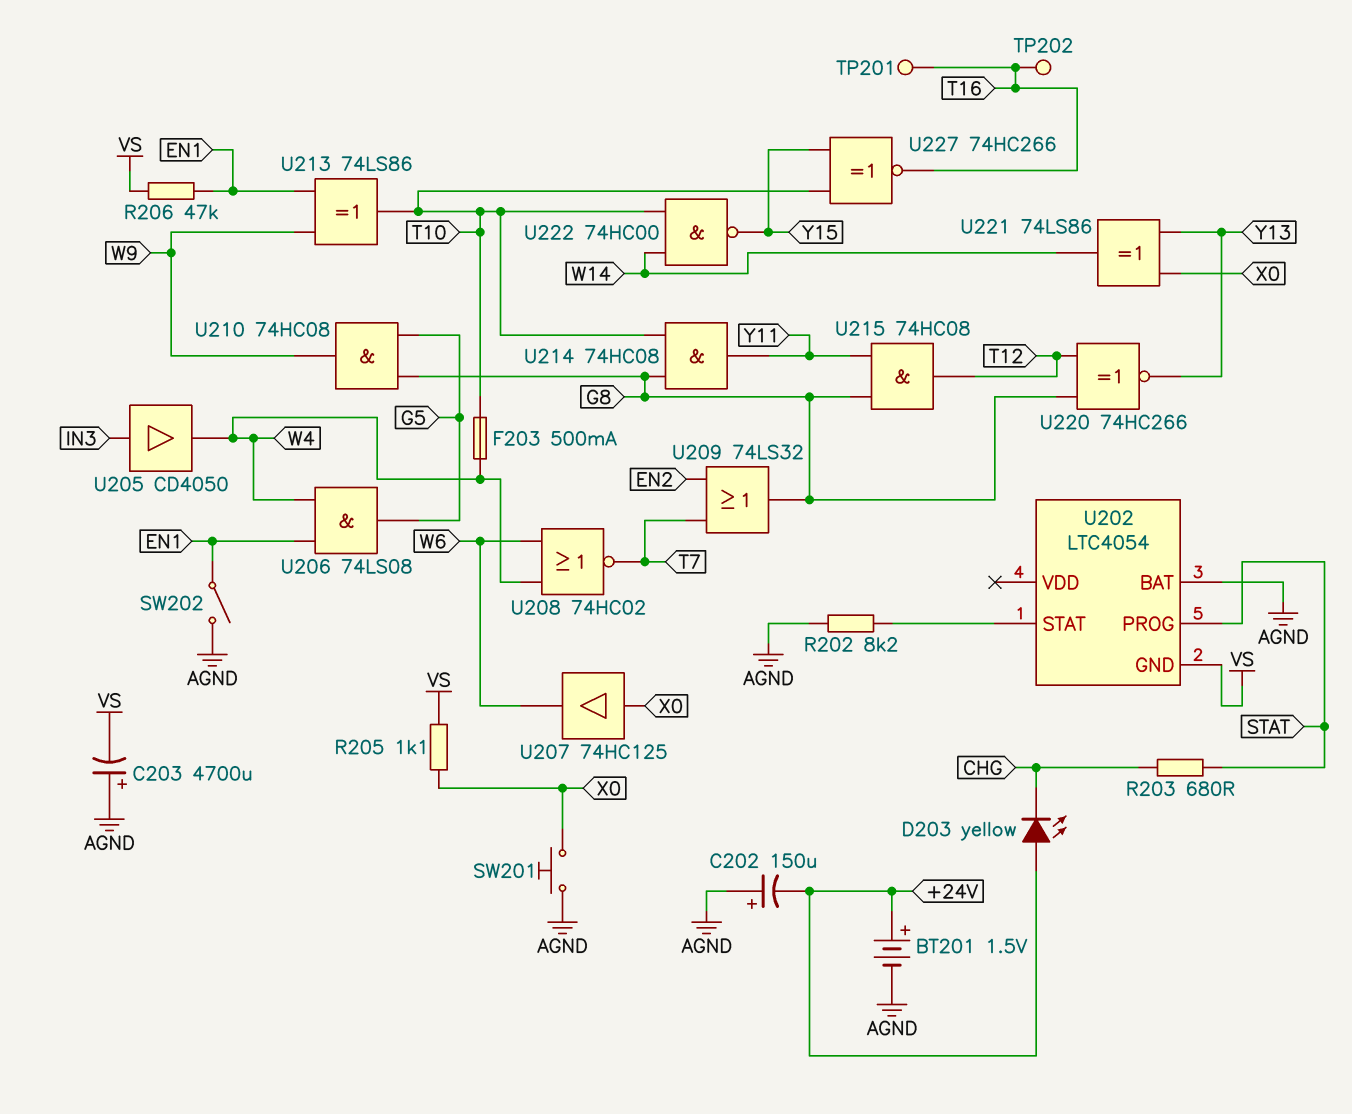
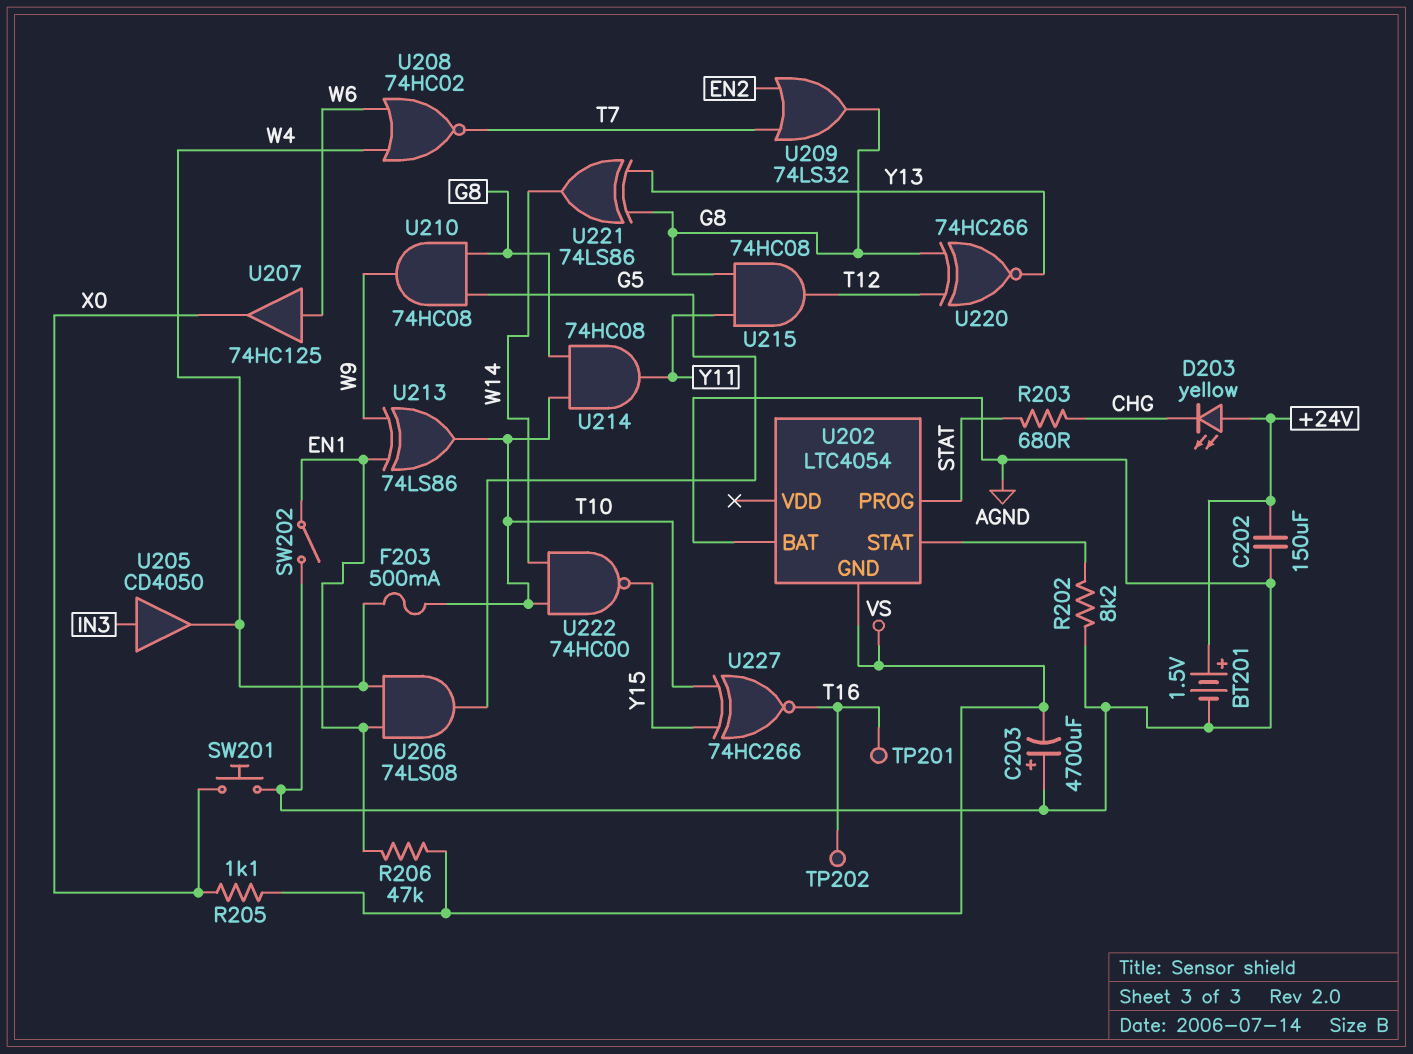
C202: 150uF (plus AGND, minus +24V) -> 150uF (+24V, AGND)
U207: buffer 74HC125 (in X0, out W6) -> buffer 74HC125 (in W6, out X0)
U221: XOR 74LS86 (in X0, in Y13, out W14) -> XOR 74LS86 (in G8, in Y13, out W14)

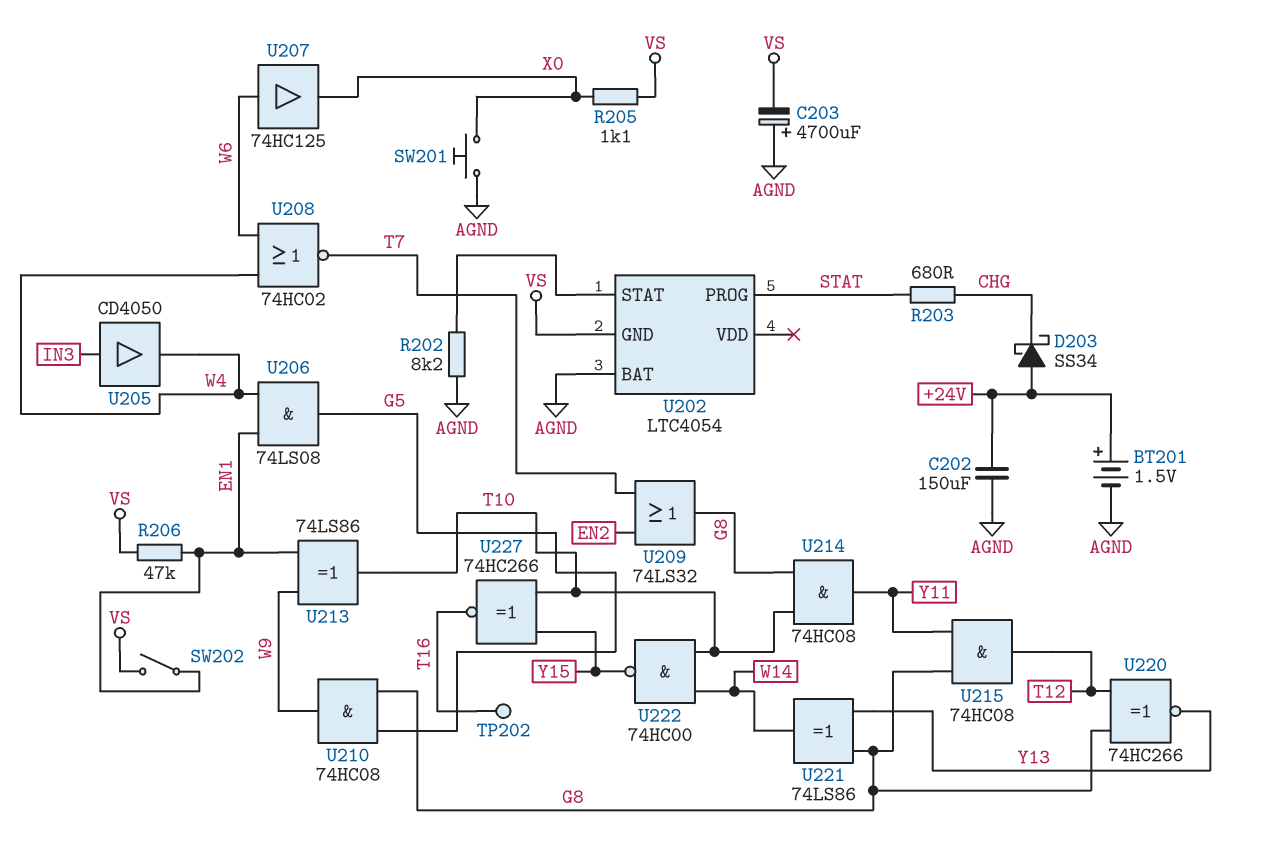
D203: LED yellow (A +24V, K CHG) -> schottky SS34 (A +24V, K CHG)
F203: 500mA (T10, W4) -> none
SW202: switch (AGND, EN1) -> switch (EN1, VS)
TP201: test point (T16) -> none

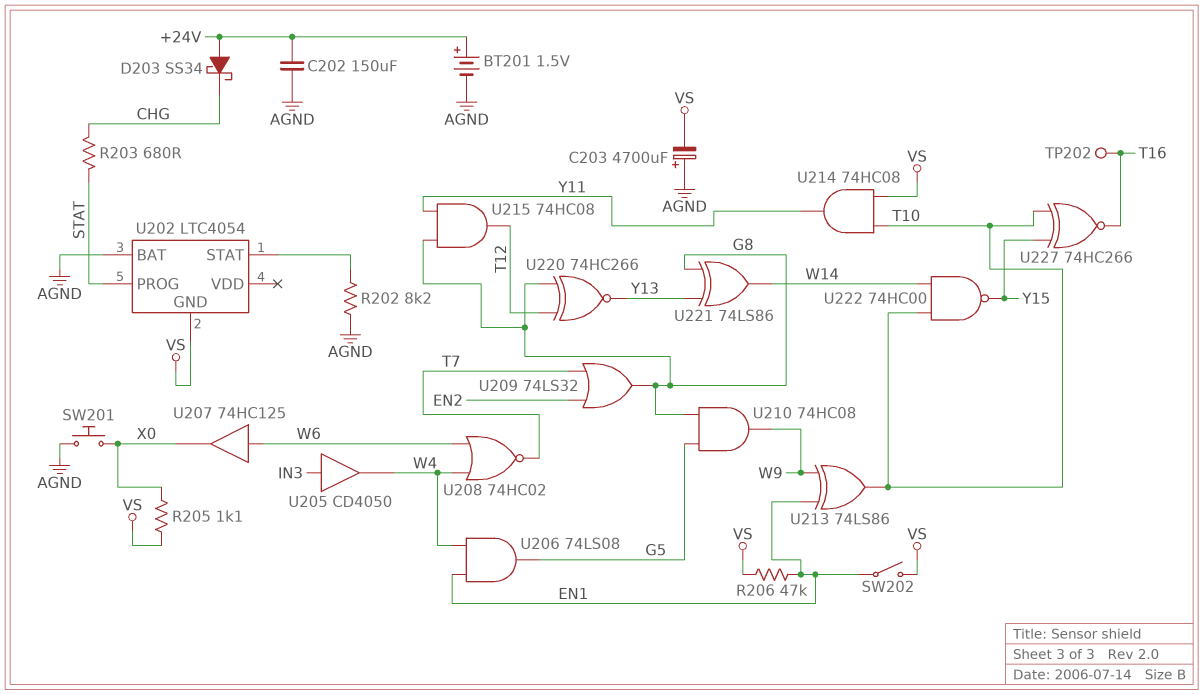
U214: AND 74HC08 (in G8, in T10, out Y11) -> AND 74HC08 (in T10, in VS, out Y11)

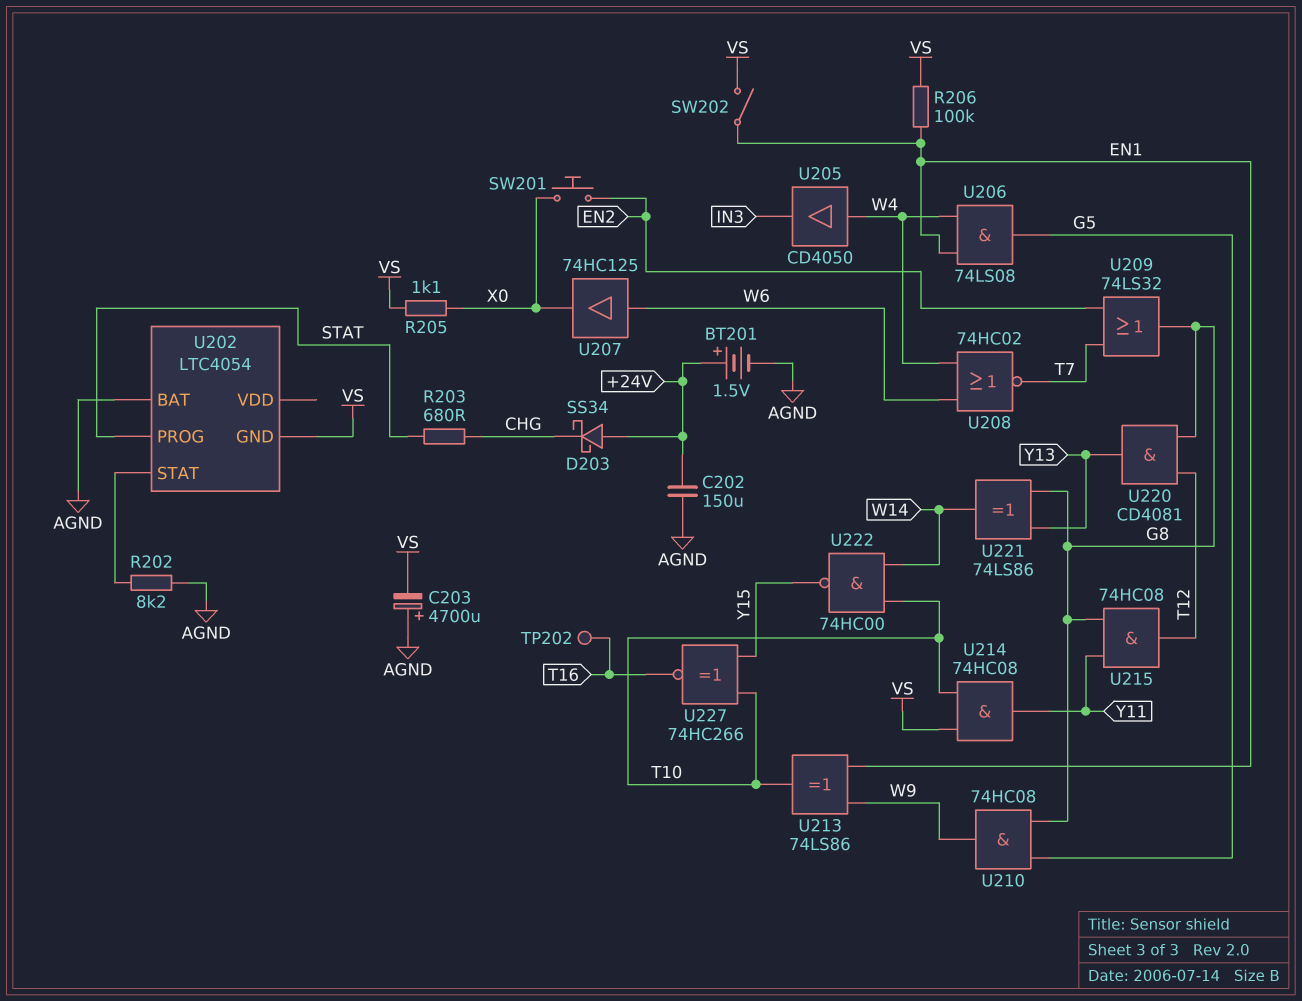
R206: 47k (EN1, VS) -> 100k (EN1, VS)
SW201: button (AGND, X0) -> button (EN2, X0)
U205: buffer CD4050 (in IN3, out W4) -> buffer CD4050 (in W4, out IN3)
U220: XNOR 74HC266 (in G8, in T12, out Y13) -> AND CD4081 (in G8, in T12, out Y13)

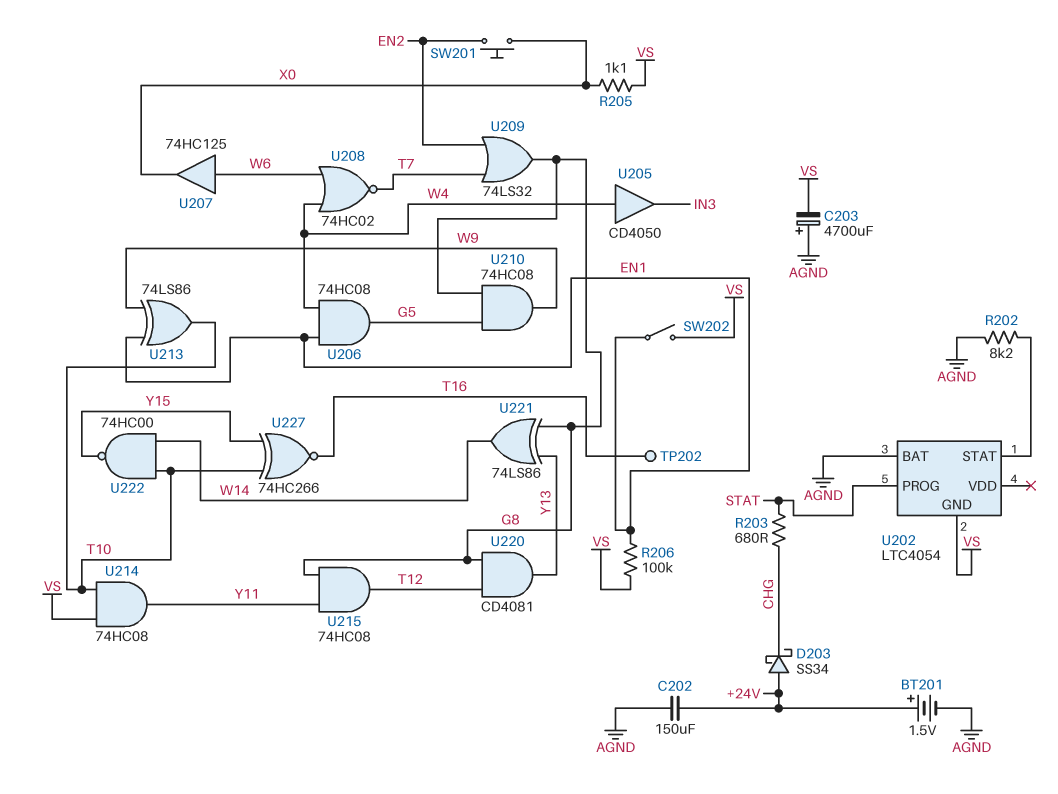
U206: AND 74LS08 (in EN1, in W4, out G5) -> AND 74HC08 (in EN1, in W4, out G5)

